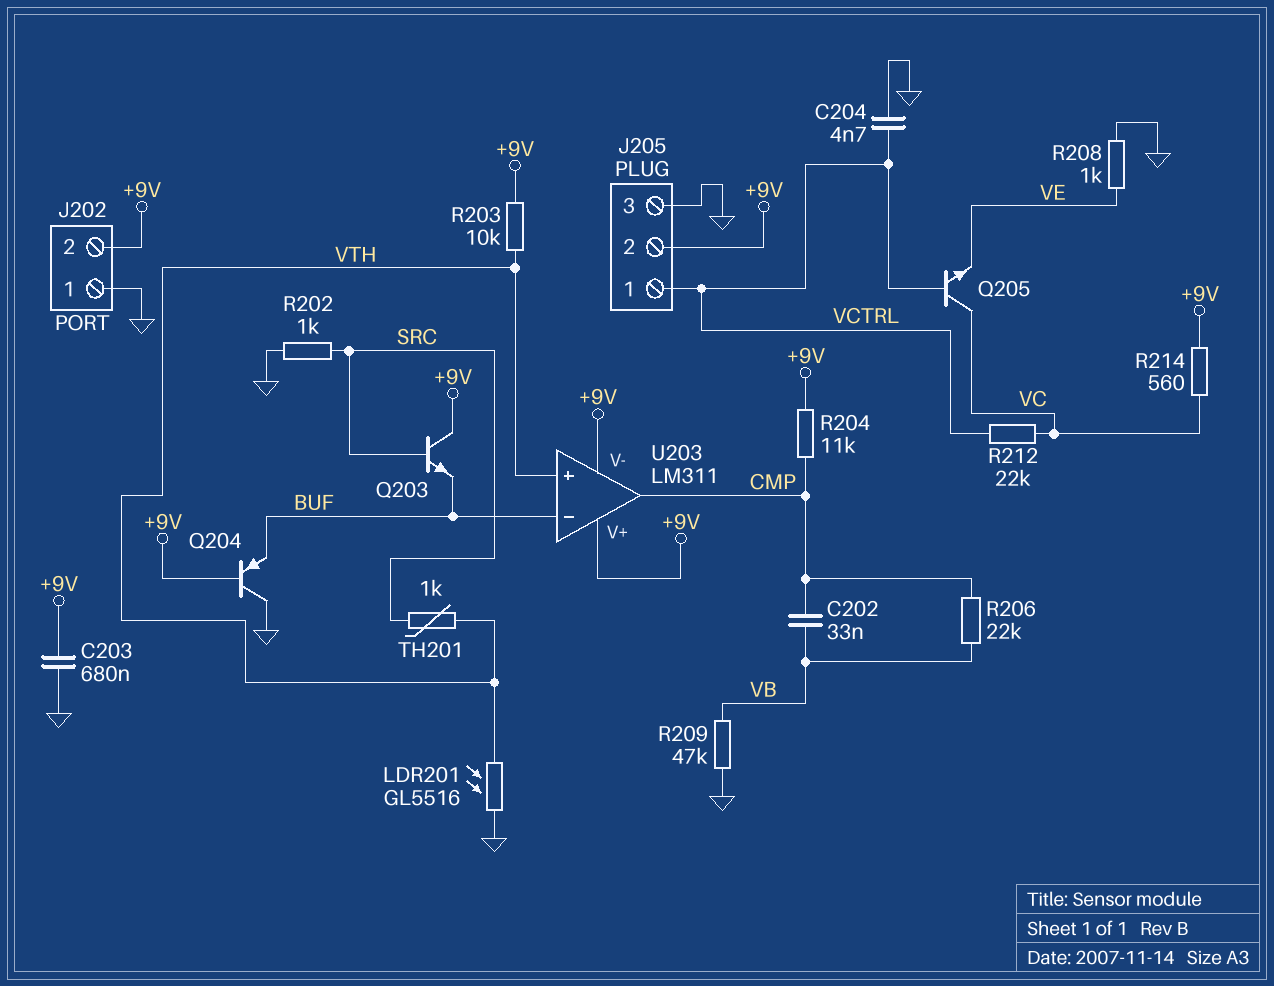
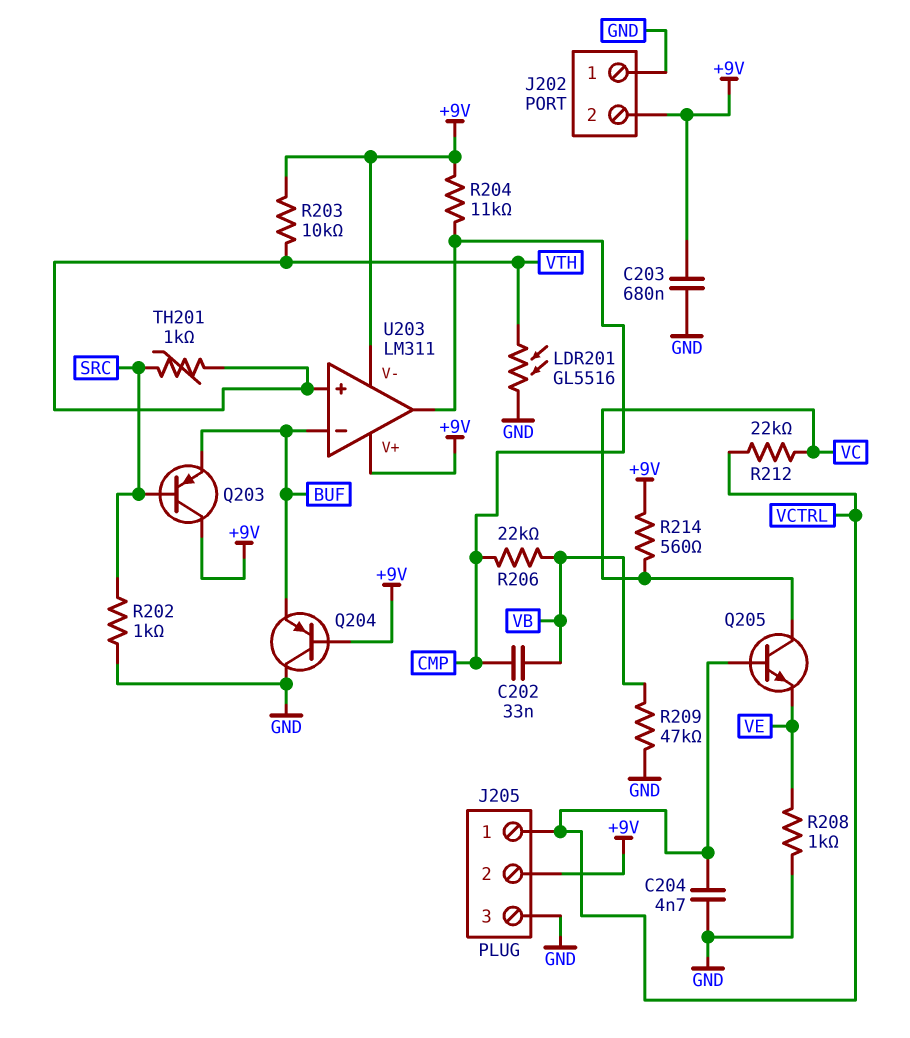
Q203: NPN (B SRC, C +9V, E BUF) -> PNP (B SRC, C +9V, E BUF)

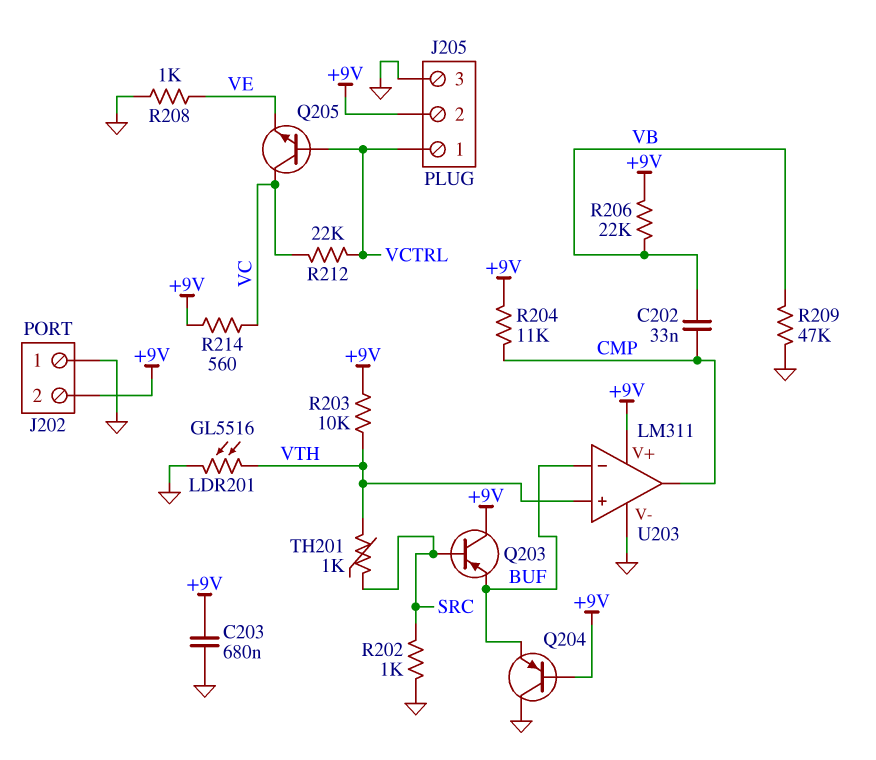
C204: 4.7nF (GND, VCTRL) -> none
R206: 22k (CMP, VB) -> 22k (+9V, VB)
U203 pin V-: +9V -> GND

